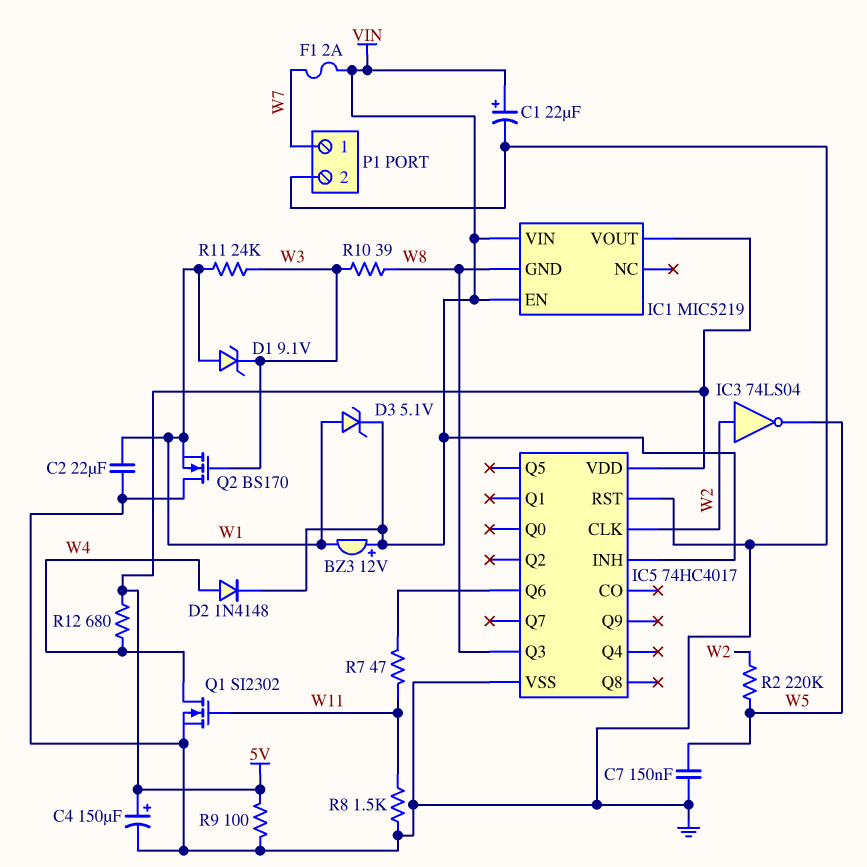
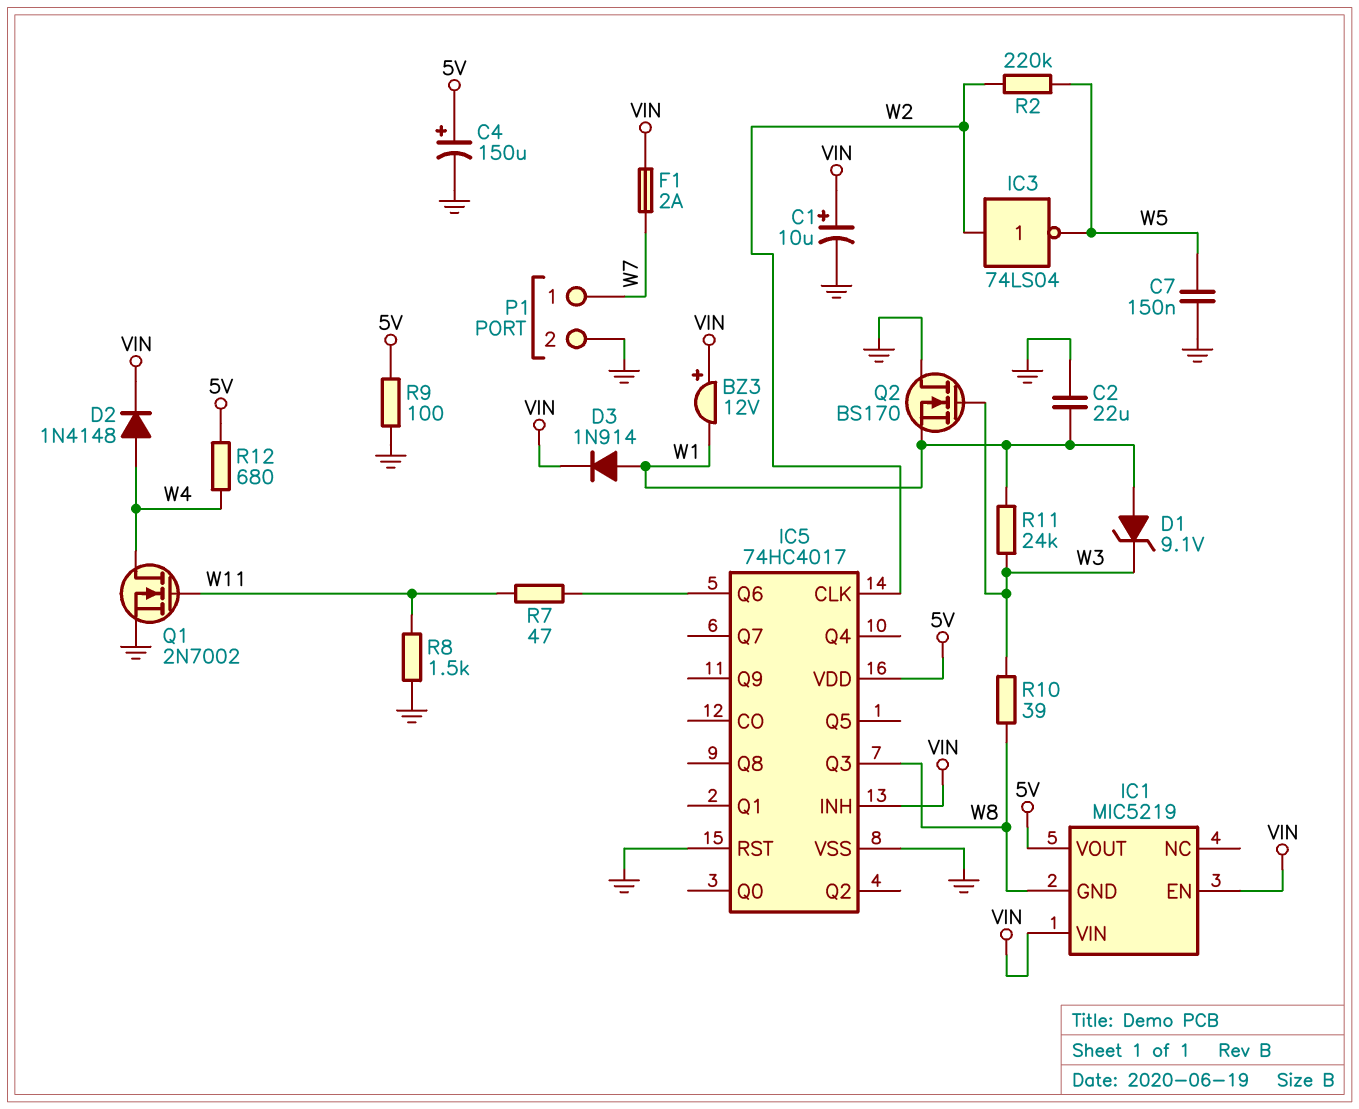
C1: 22uF (plus VIN, minus GND) -> 10uF (plus VIN, minus GND)
D3: zener 5.1V (A W1, K VIN) -> diode 1N914 (A W1, K VIN)
Q1: NMOS SI2302 (G W11, D W4, S GND) -> NMOS 2N7002 (G W11, D W4, S GND)

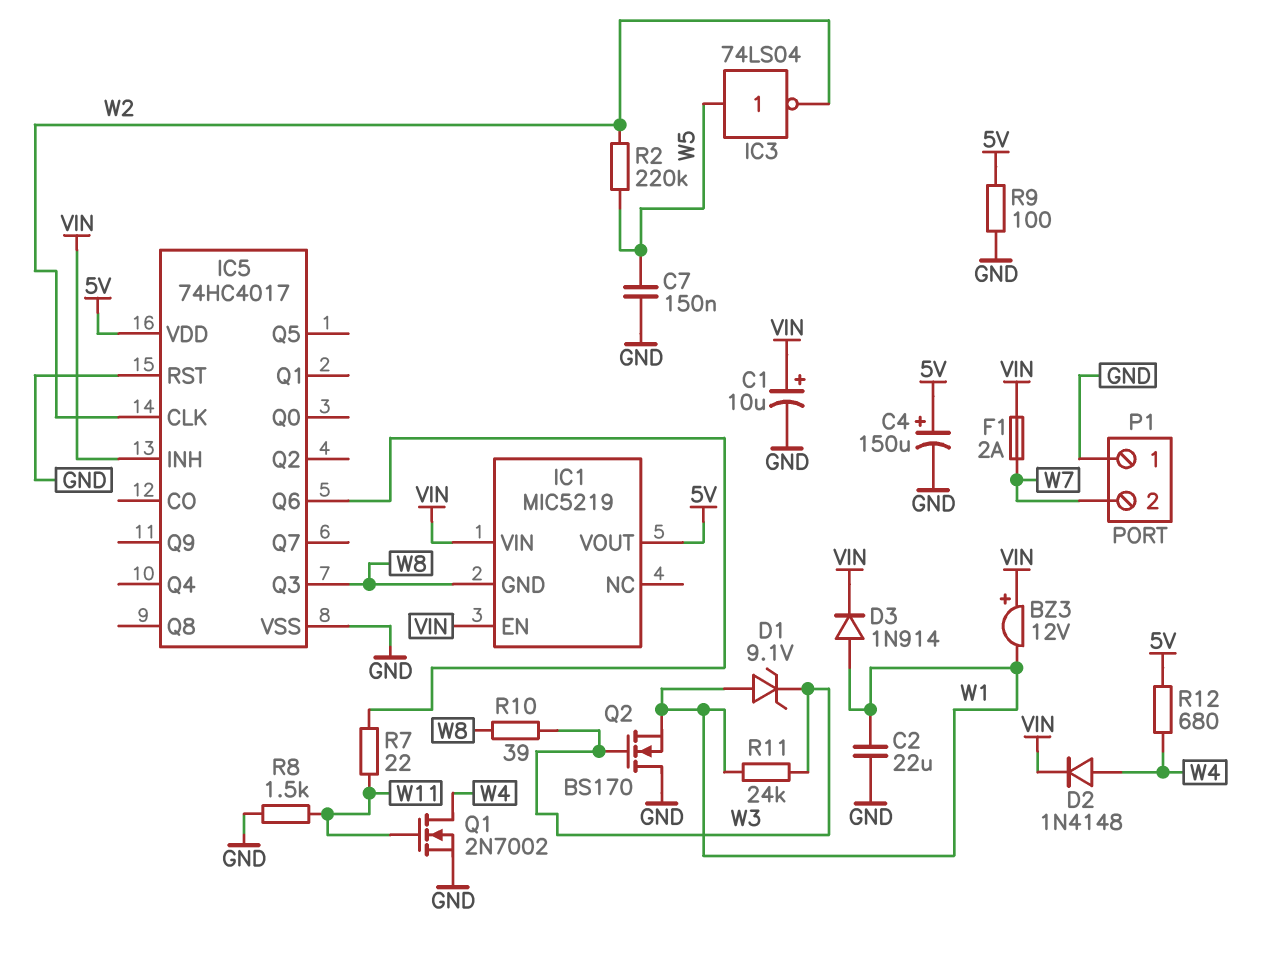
IC3: NOT 74LS04 (in W2, out W5) -> NOT 74LS04 (in W5, out W2)
P1 pin 1: W7 -> GND
P1 pin 2: GND -> W7
R7: 47 (IC5/Q6, W11) -> 22 (IC5/Q6, W11)

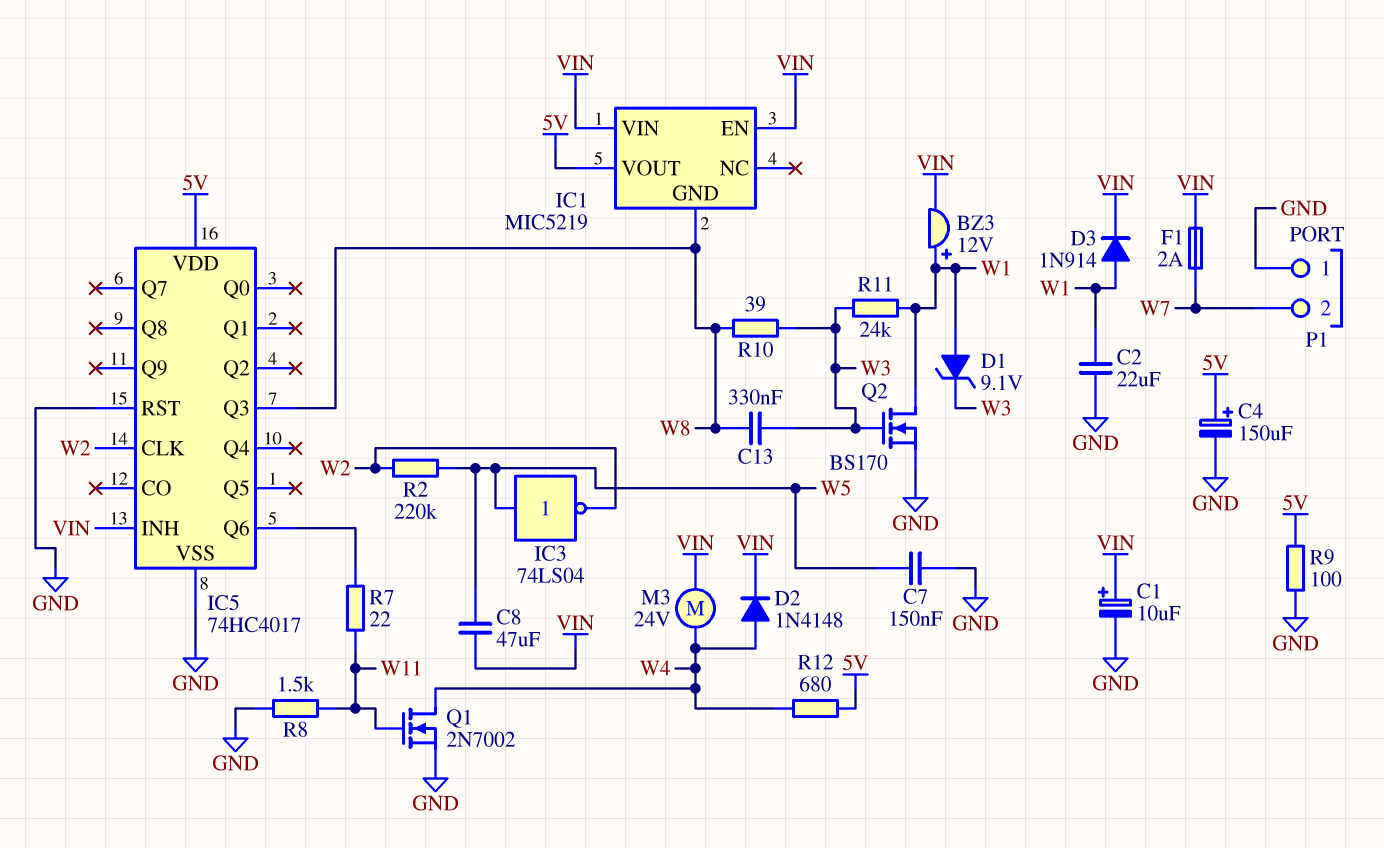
BZ3: buzzer 12V (plus VIN, minus W1) -> buzzer 12V (plus W1, minus VIN)
C8: none -> 47uF (VIN, W5)
C13: none -> 330nF (W3, W8)
M3: none -> motor 24V (VIN, W4)
Q2: NMOS BS170 (G W3, D GND, S W1) -> NMOS BS170 (G W3, D W1, S GND)

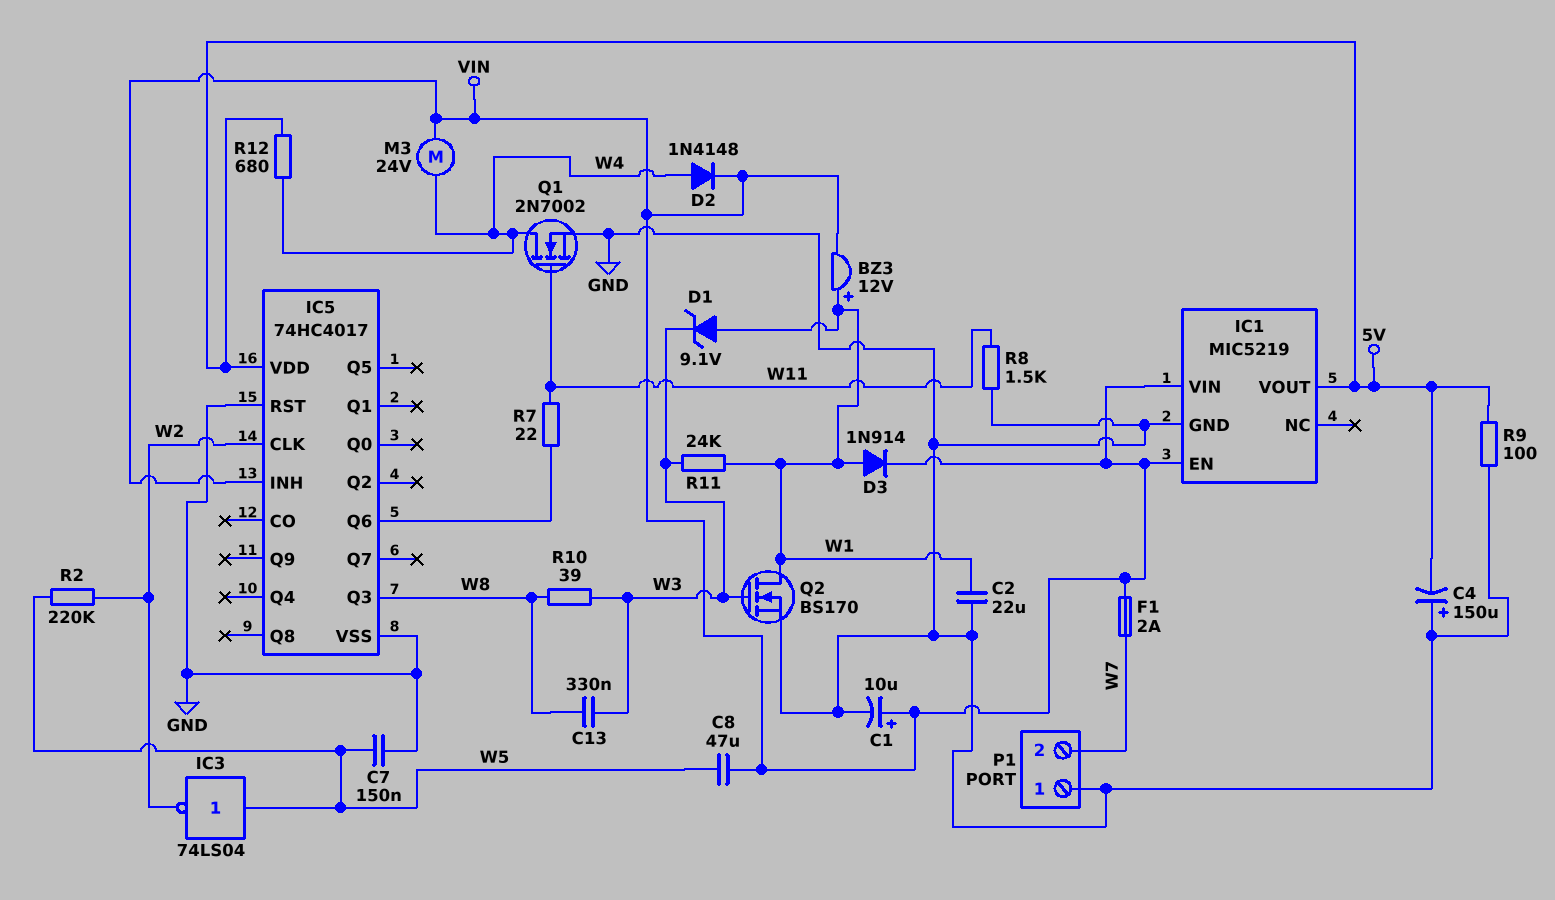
C4: 150uF (plus 5V, minus GND) -> 150uF (plus GND, minus 5V)
IC1 pin GND: W8 -> GND

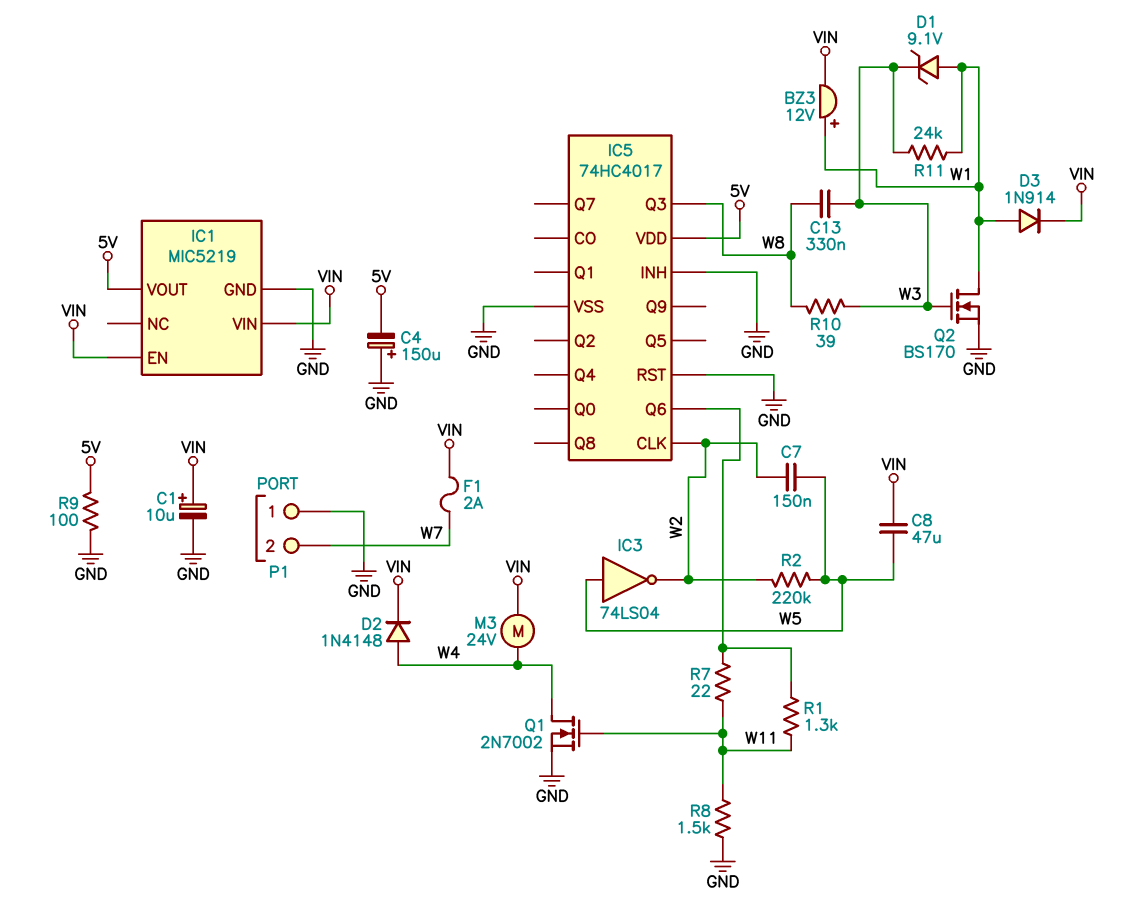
C2: 22uF (GND, W1) -> none
C7: 150nF (GND, W5) -> 150nF (W2, W5)
IC5 pin INH: VIN -> GND
R1: none -> 1.3k (IC5/Q6, W11)
R12: 680 (5V, W4) -> none

